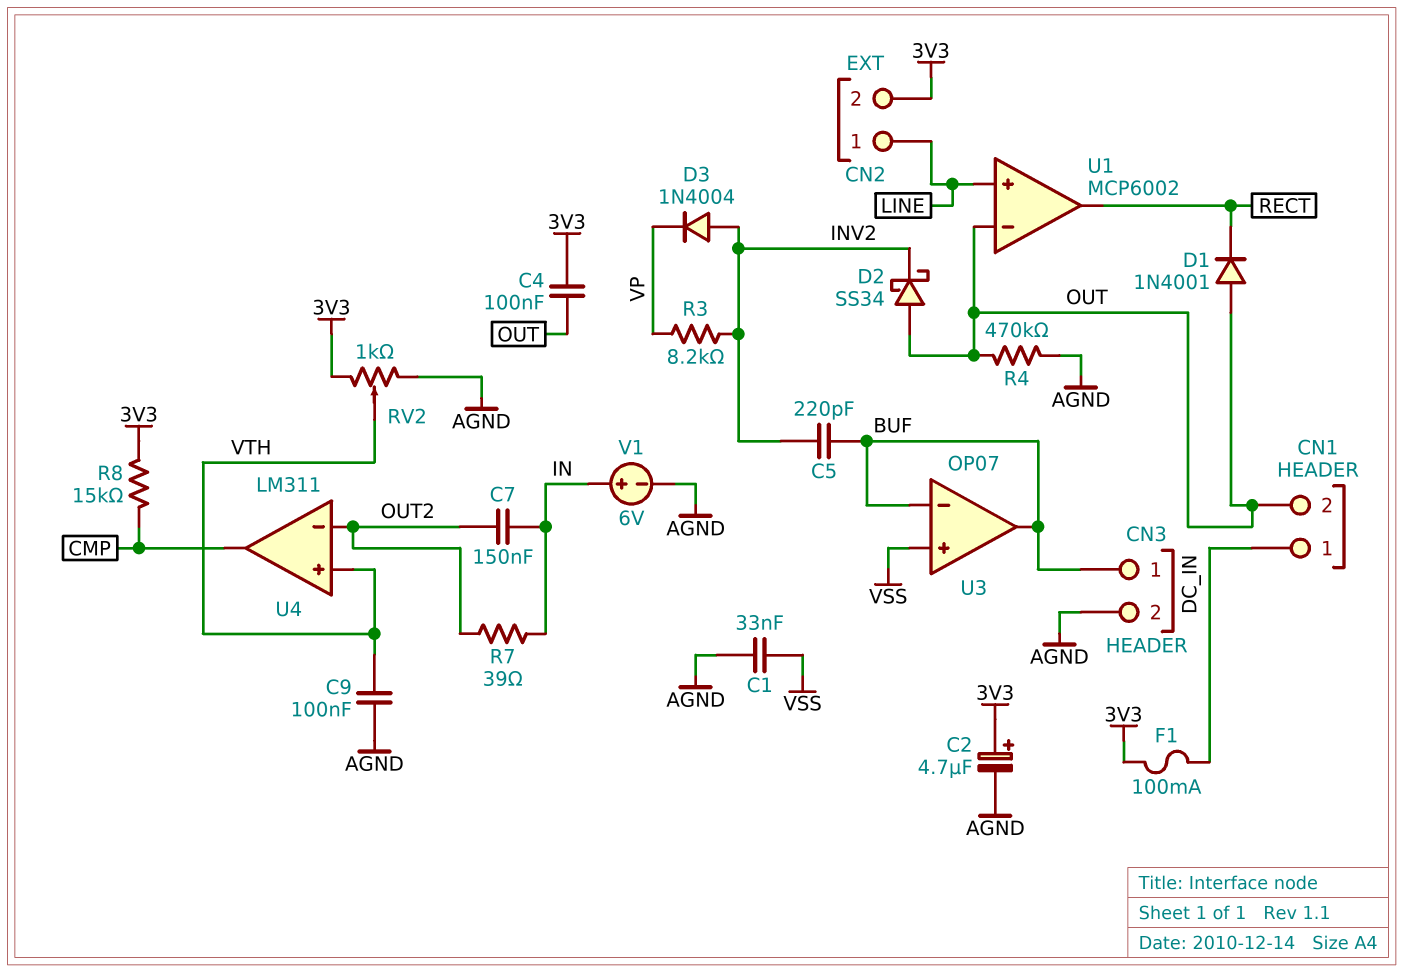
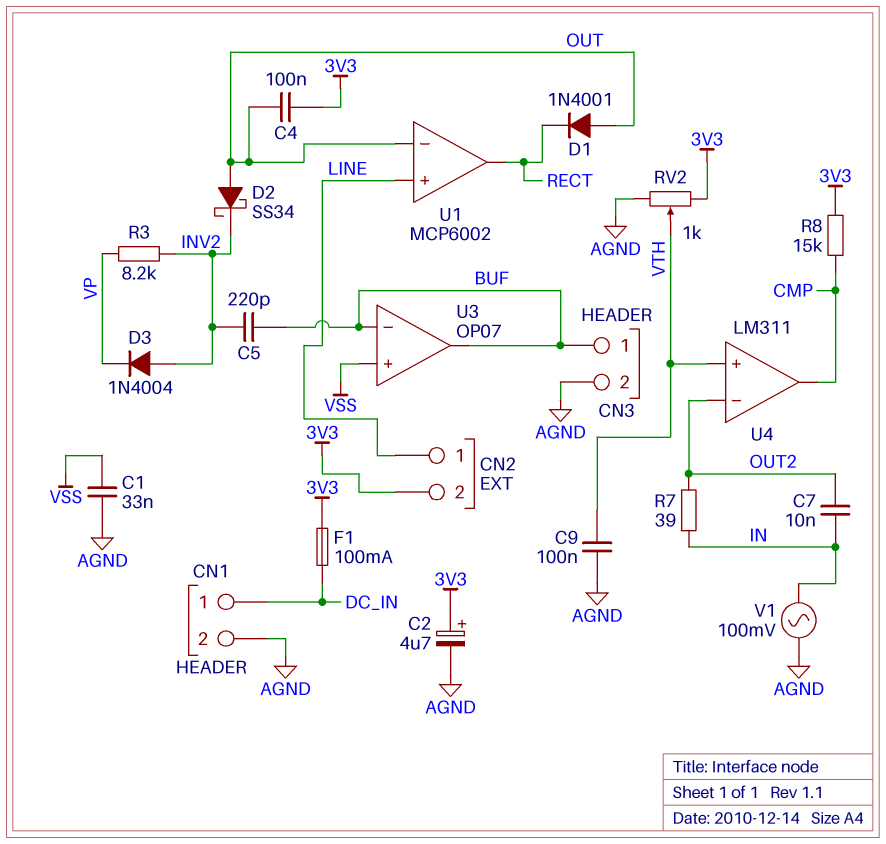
C7: 150nF (IN, OUT2) -> 10nF (IN, OUT2)
CN1 pin 2: OUT -> AGND
R4: 470k (AGND, OUT) -> none
V1: 6V (plus IN, minus AGND) -> AC 100mV (AGND, IN)

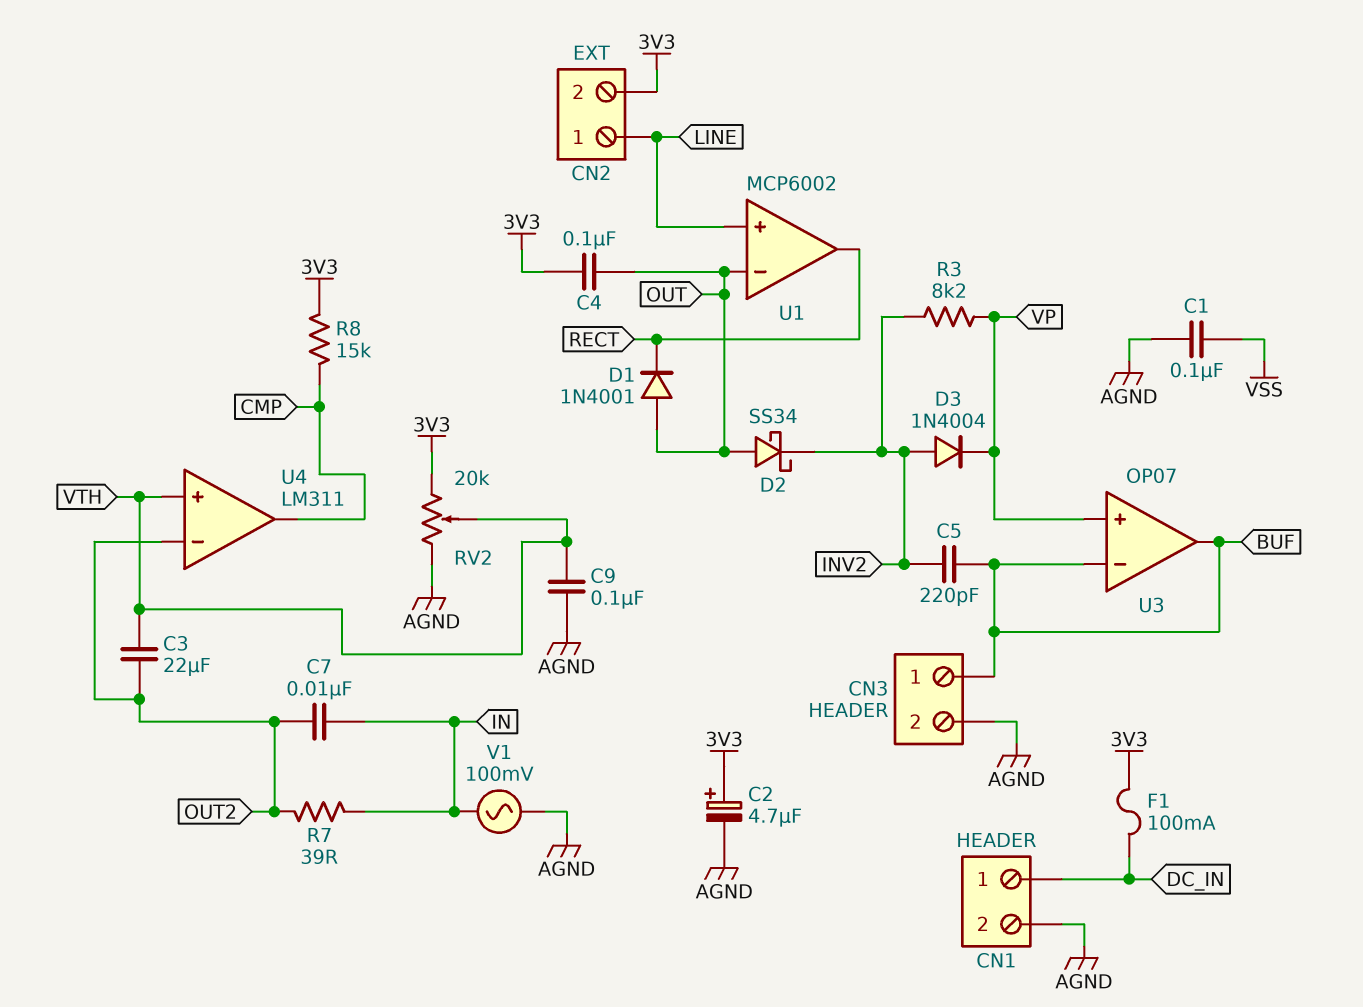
C1: 33nF (AGND, VSS) -> 100nF (AGND, VSS)
C3: none -> 22uF (OUT2, VTH)
RV2: 1k (3V3, AGND, wiper VTH) -> 20k (3V3, AGND, wiper VTH)
U3 pin in+: VSS -> VP

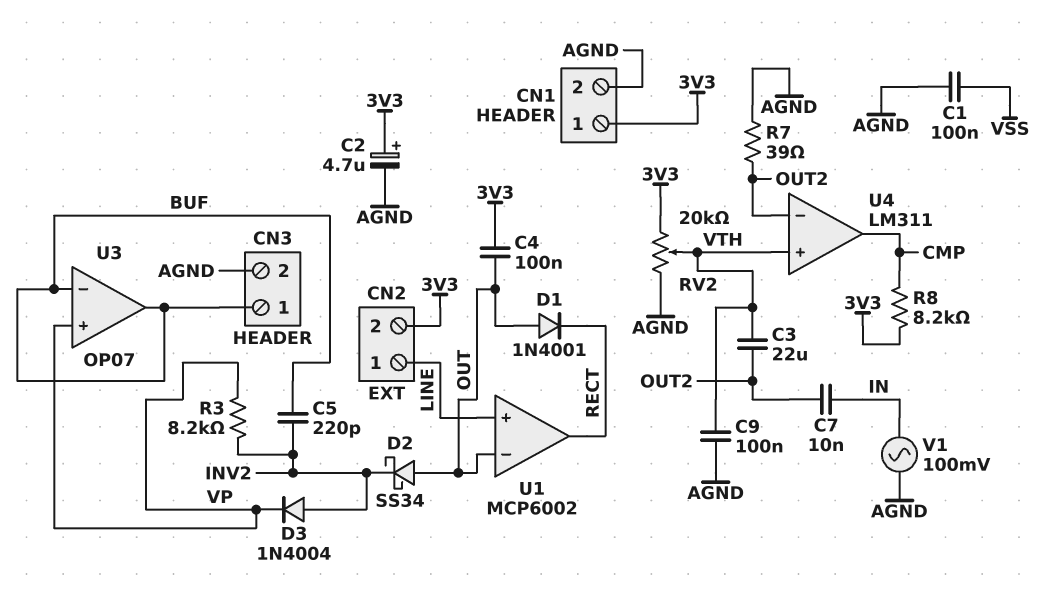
CN1 pin 1: DC_IN -> 3V3
F1: 100mA (3V3, DC_IN) -> none
R7: 39 (IN, OUT2) -> 39 (AGND, OUT2)
R8: 15k (3V3, CMP) -> 8.2k (3V3, CMP)

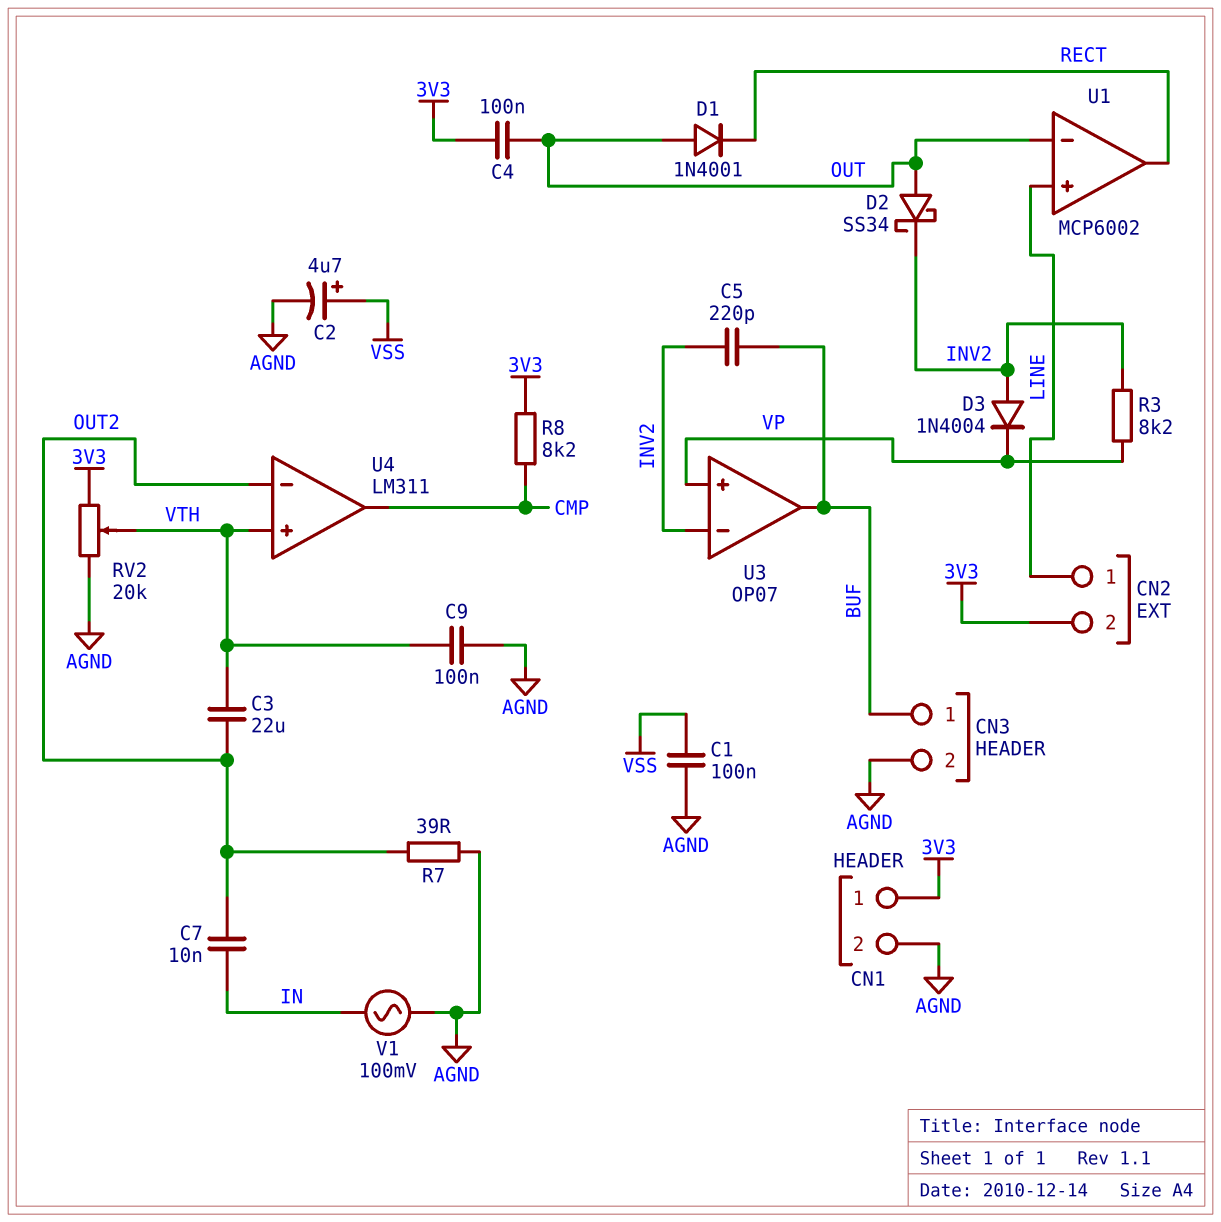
C2: 4.7uF (plus 3V3, minus AGND) -> 4.7uF (plus VSS, minus AGND)
U3 pin in-: BUF -> INV2

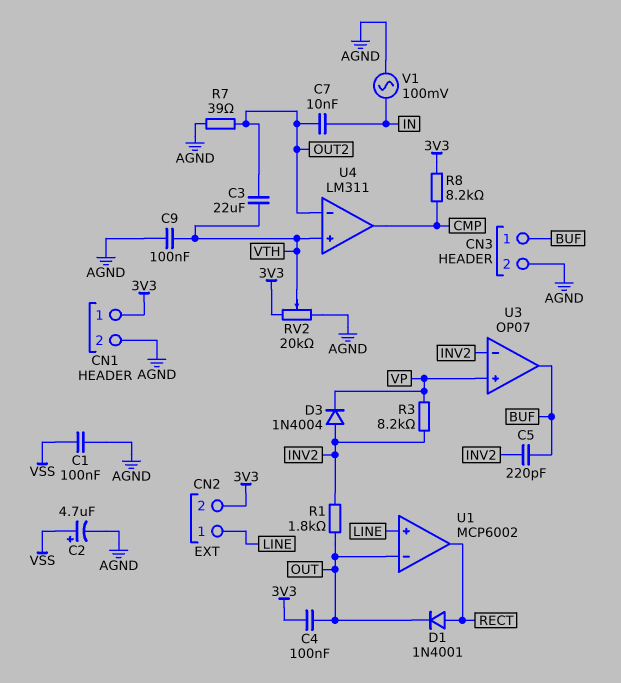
D1: diode 1N4001 (A OUT, K RECT) -> diode 1N4001 (A RECT, K OUT)
D2: schottky SS34 (A OUT, K INV2) -> none
R1: none -> 1.8k (INV2, OUT)

